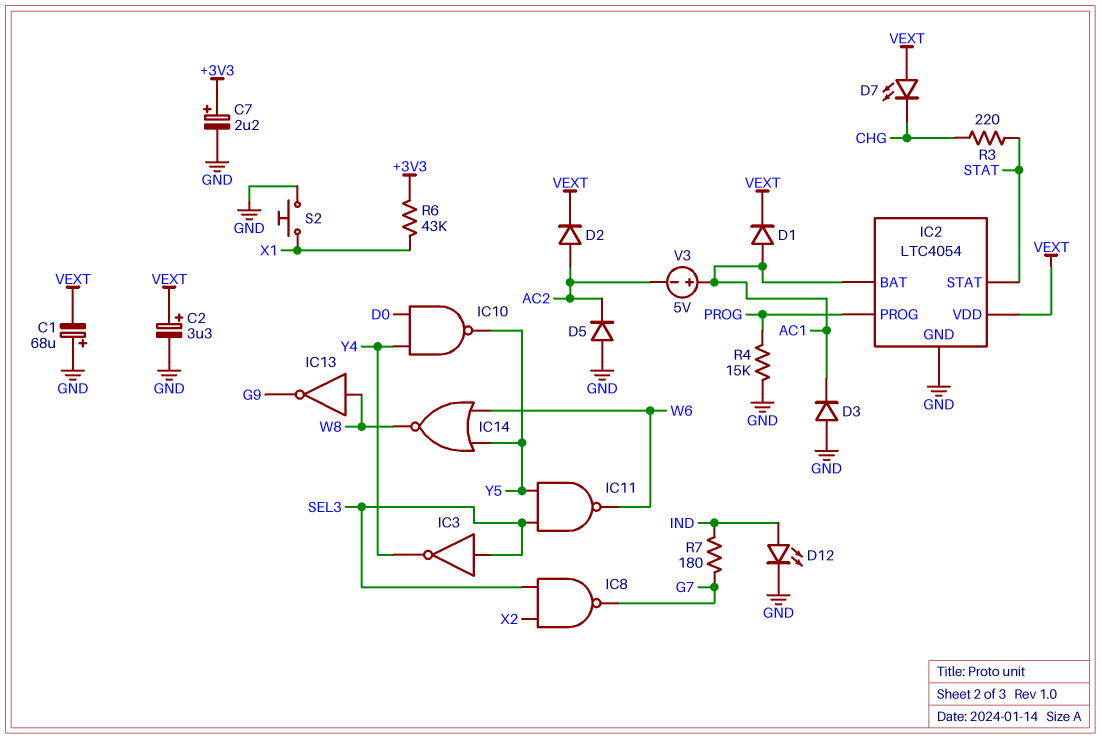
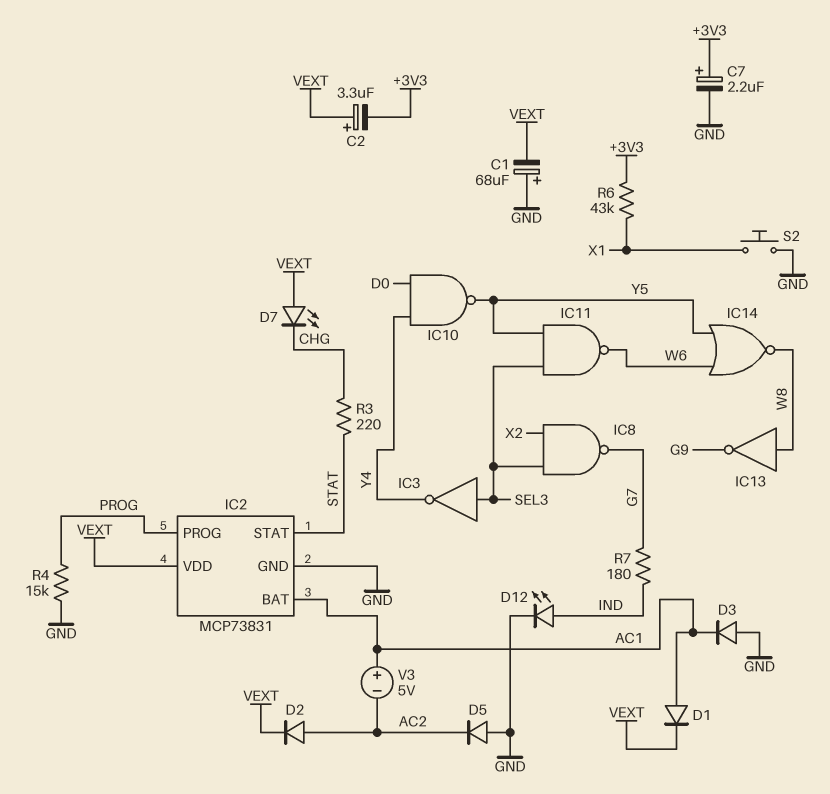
C2: 3.3uF (plus VEXT, minus GND) -> 3.3uF (plus VEXT, minus +3V3)
IC2: LTC4054 -> MCP73831

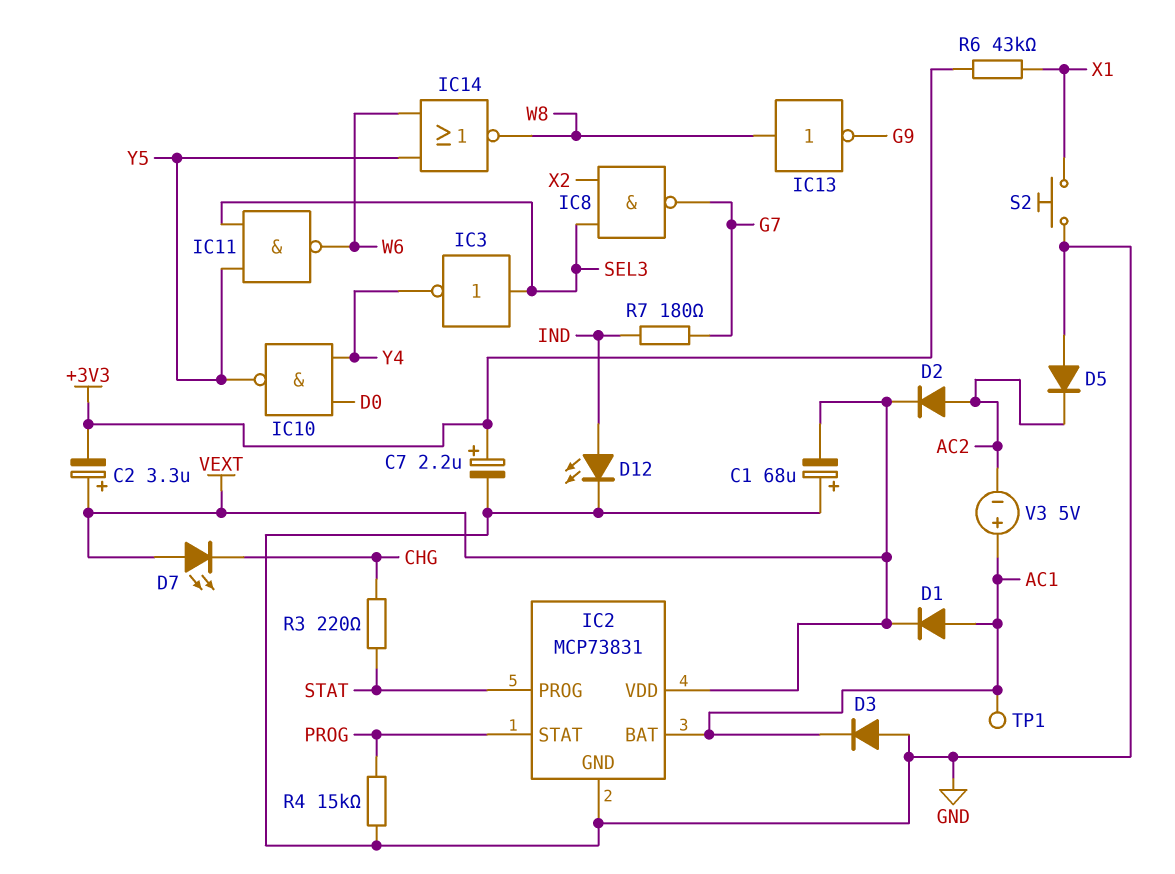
IC2 pin PROG: PROG -> STAT
IC2 pin STAT: STAT -> PROG
TP1: none -> test point (AC1)

